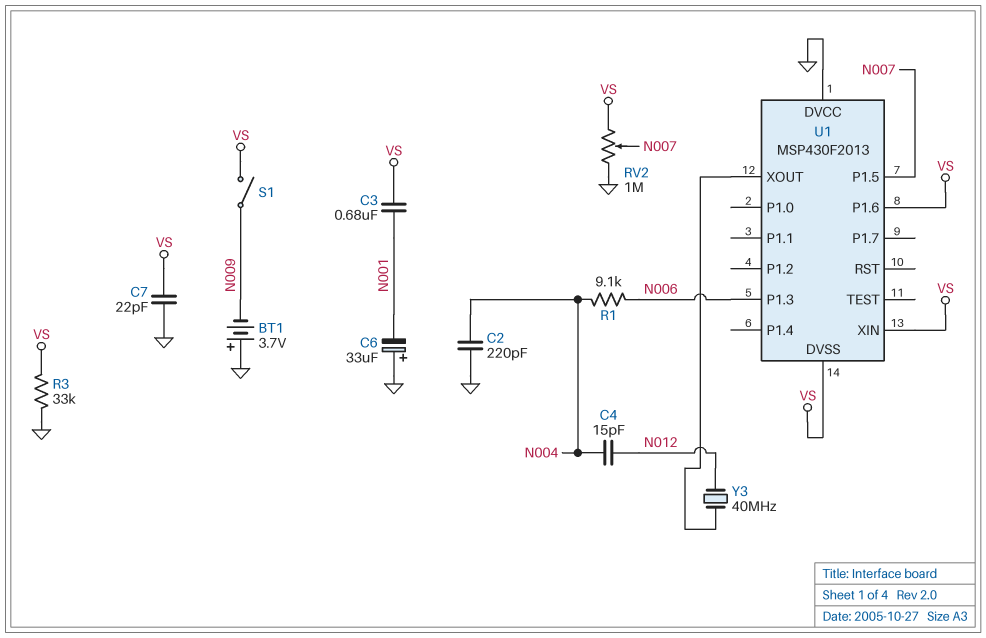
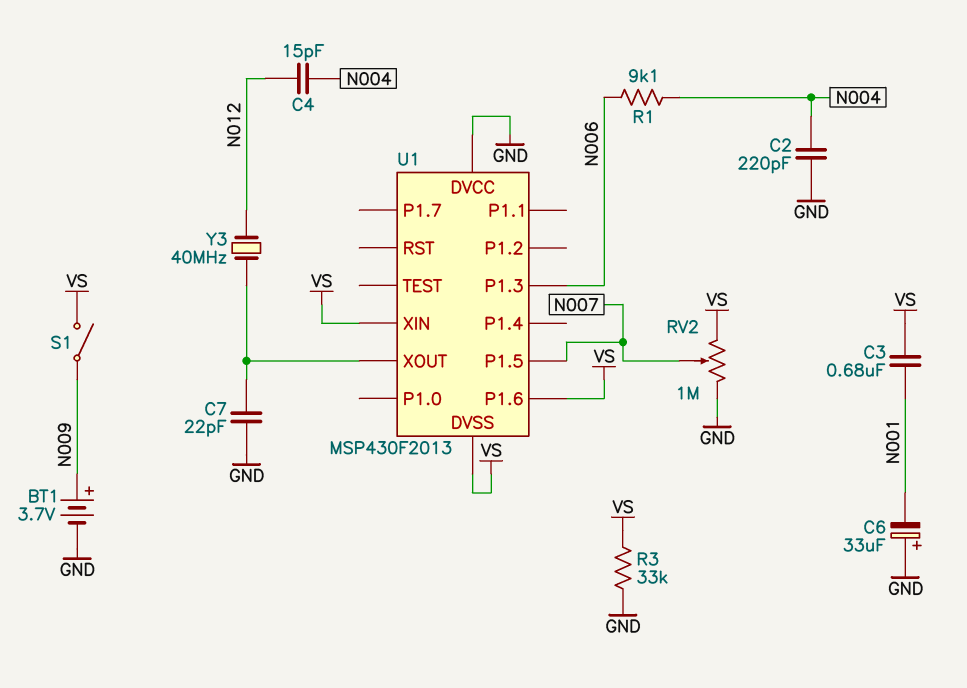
BT1: 3.7V (plus GND, minus N009) -> 3.7V (plus N009, minus GND)
C7: 22pF (GND, VS) -> 22pF (GND, U1/XOUT)

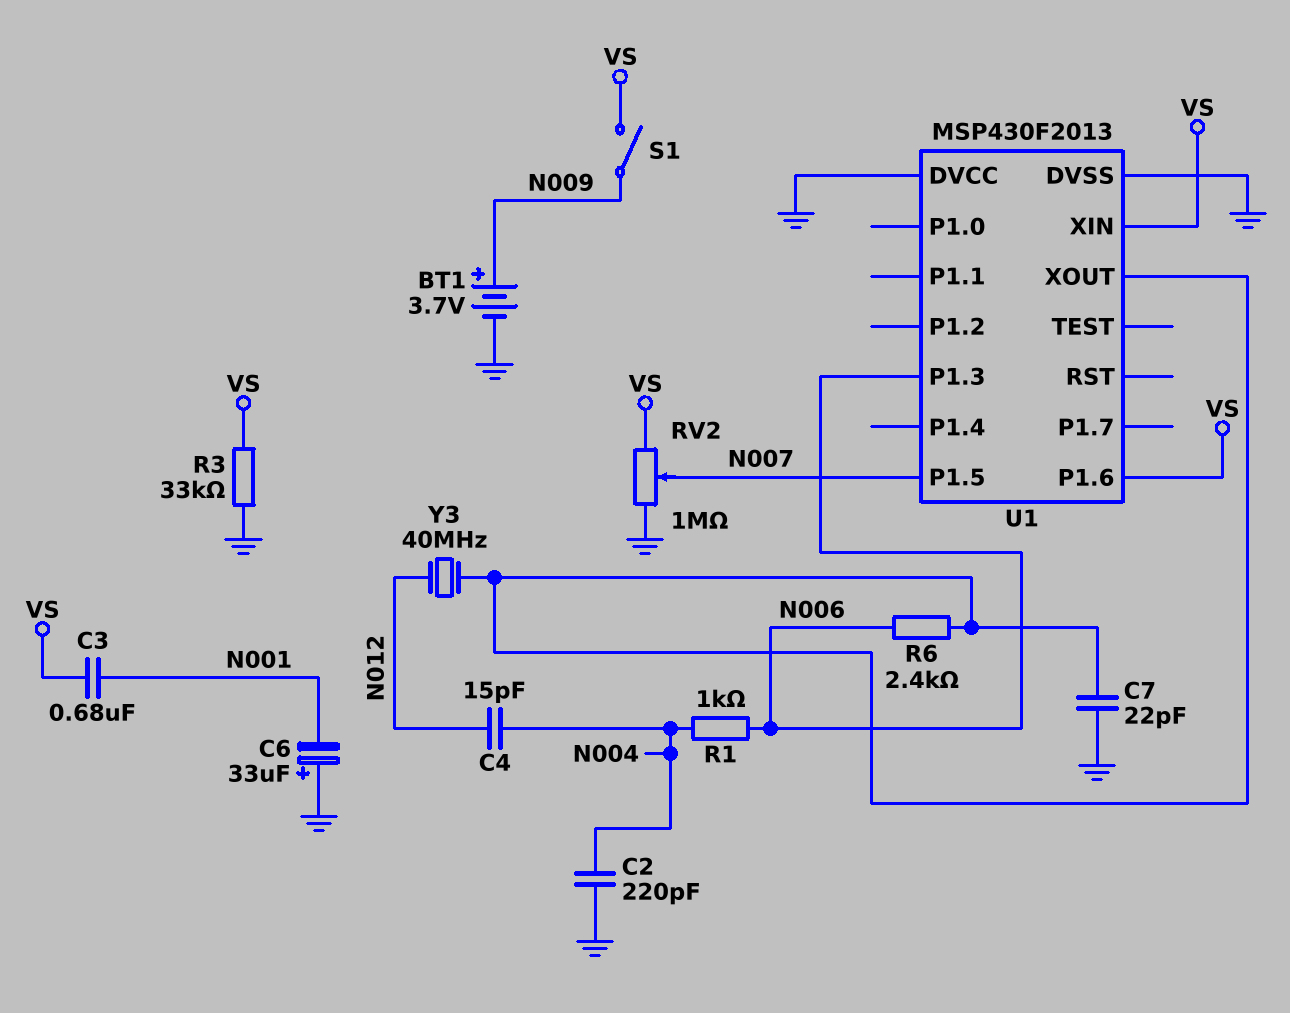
R1: 9.1k (N004, N006) -> 1k (N004, N006)
R6: none -> 2.4k (N006, U1/XOUT)
U1 pin DVSS: VS -> GND

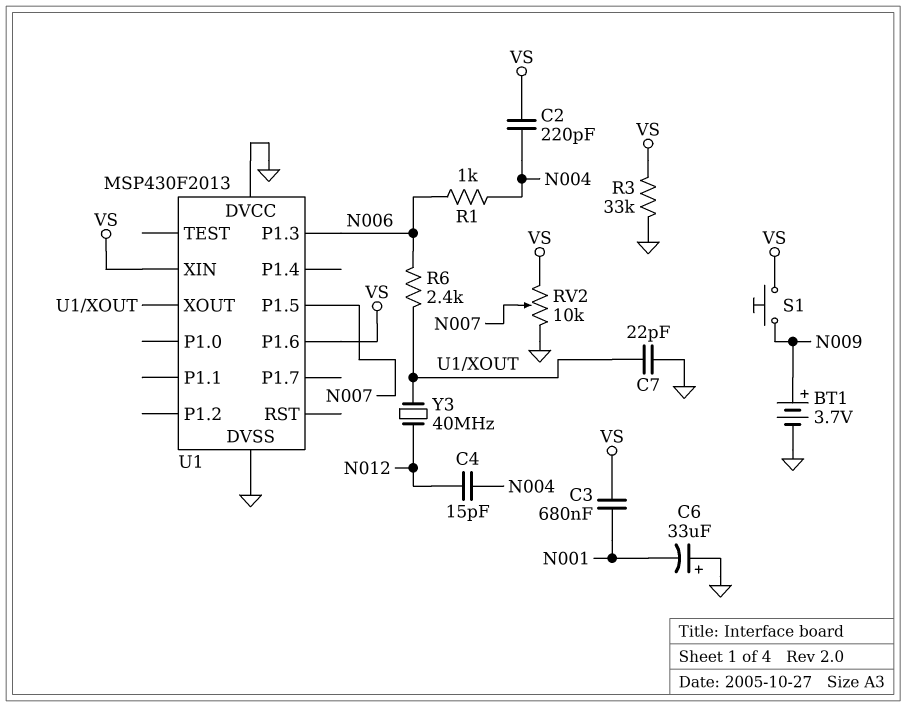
C2: 220pF (GND, N004) -> 220pF (N004, VS)
RV2: 1M (GND, VS, wiper N007) -> 10k (GND, VS, wiper N007)
S1: switch (N009, VS) -> button (N009, VS)

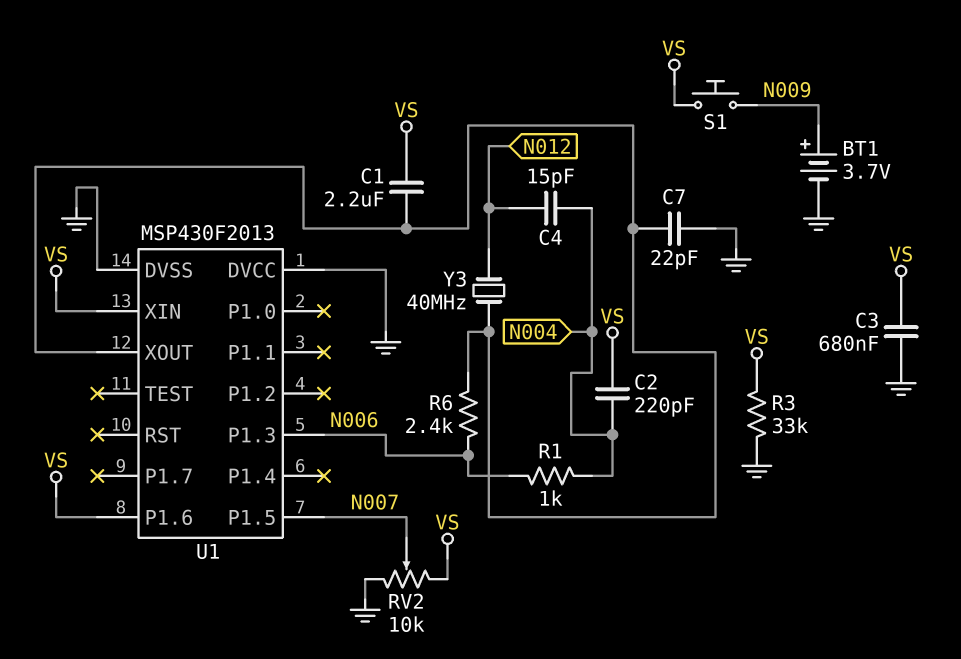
C1: none -> 2.2uF (U1/XOUT, VS)
C3: 680nF (N001, VS) -> 680nF (GND, VS)
C6: 33uF (plus GND, minus N001) -> none

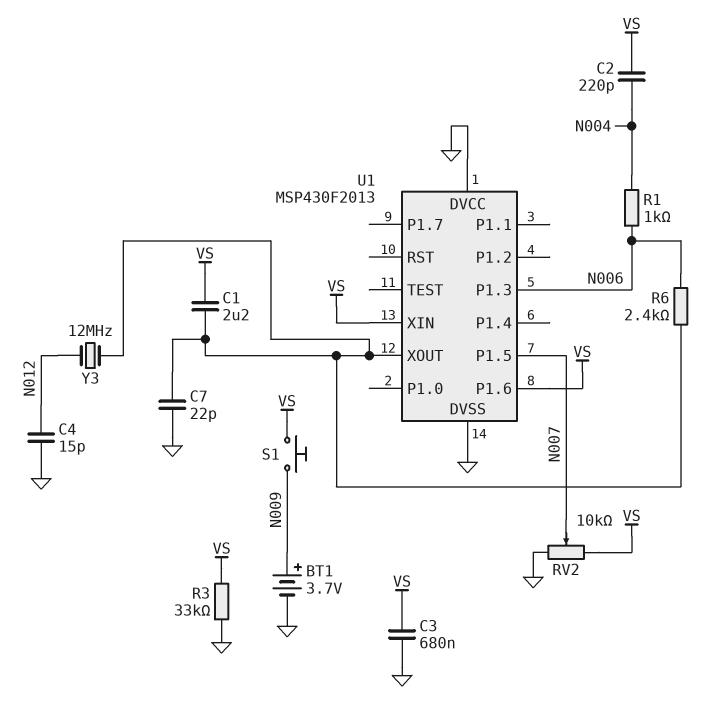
C4: 15pF (N004, N012) -> 15pF (GND, N012)
Y3: 40MHz (N012, U1/XOUT) -> 12MHz (N012, U1/XOUT)

